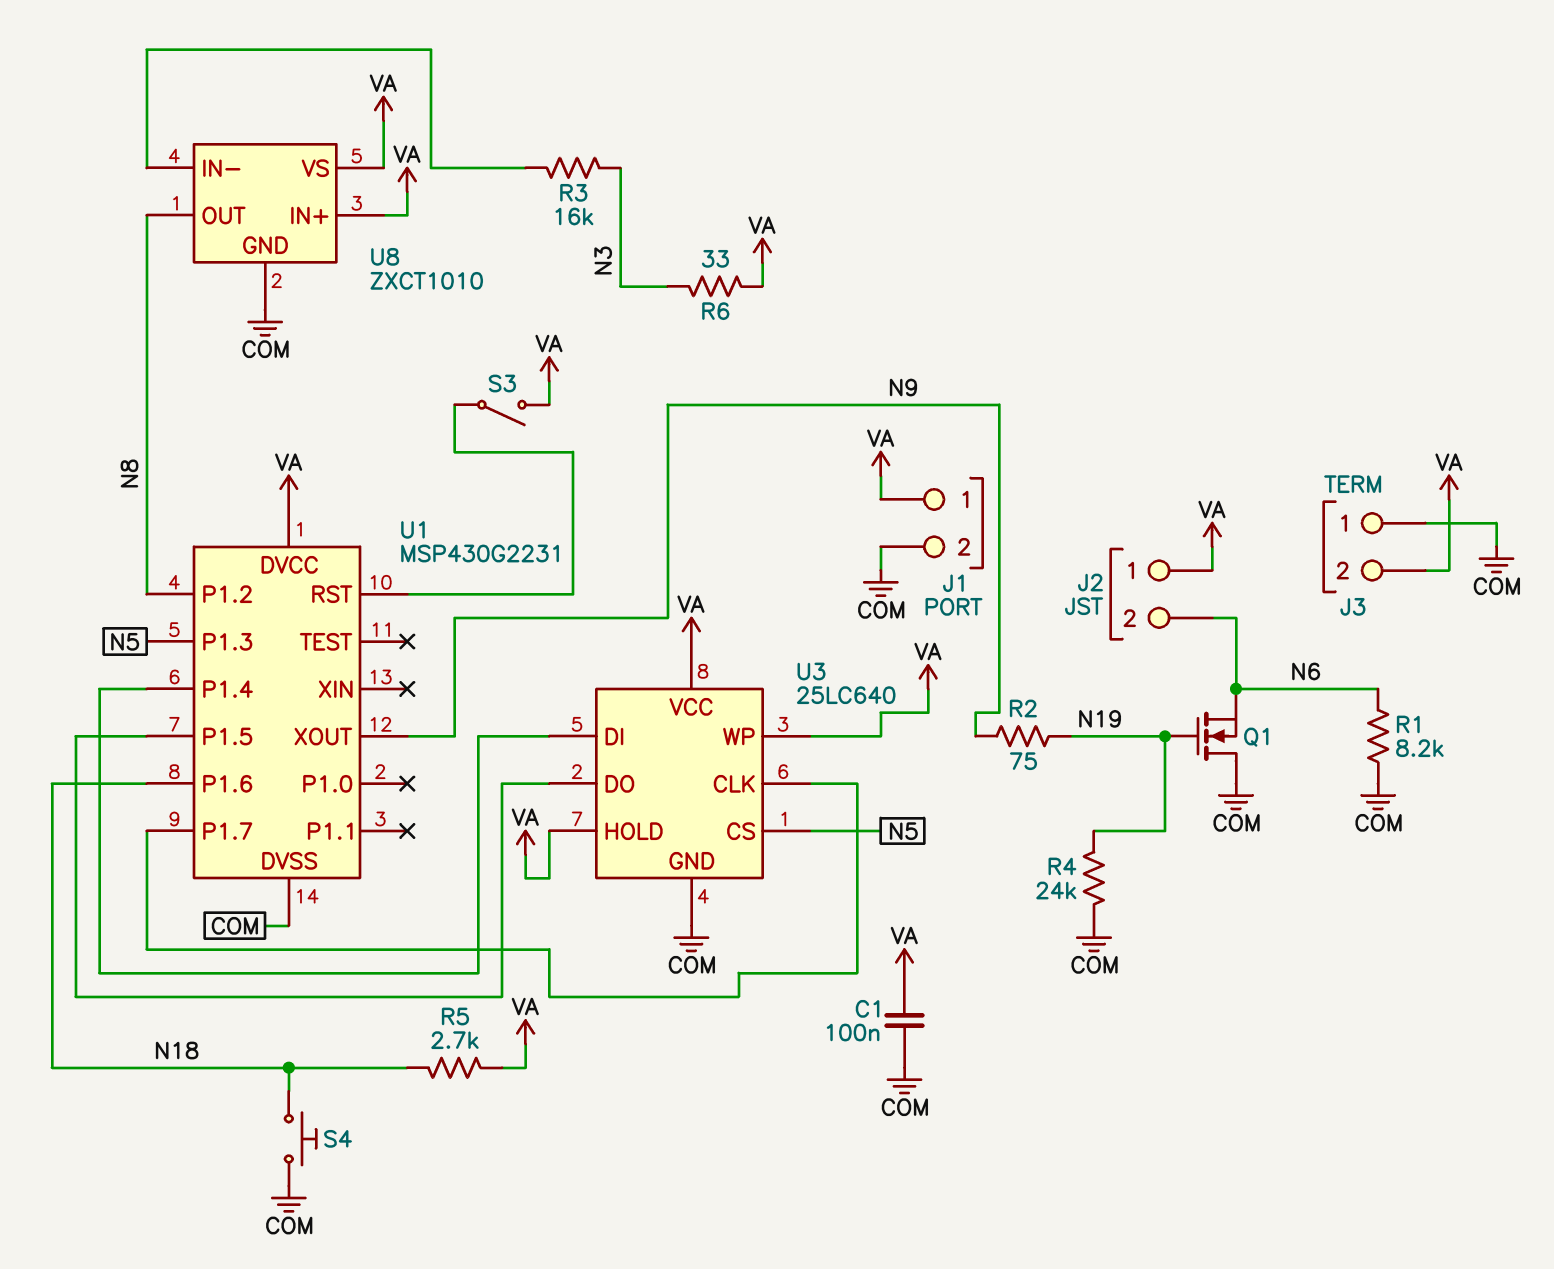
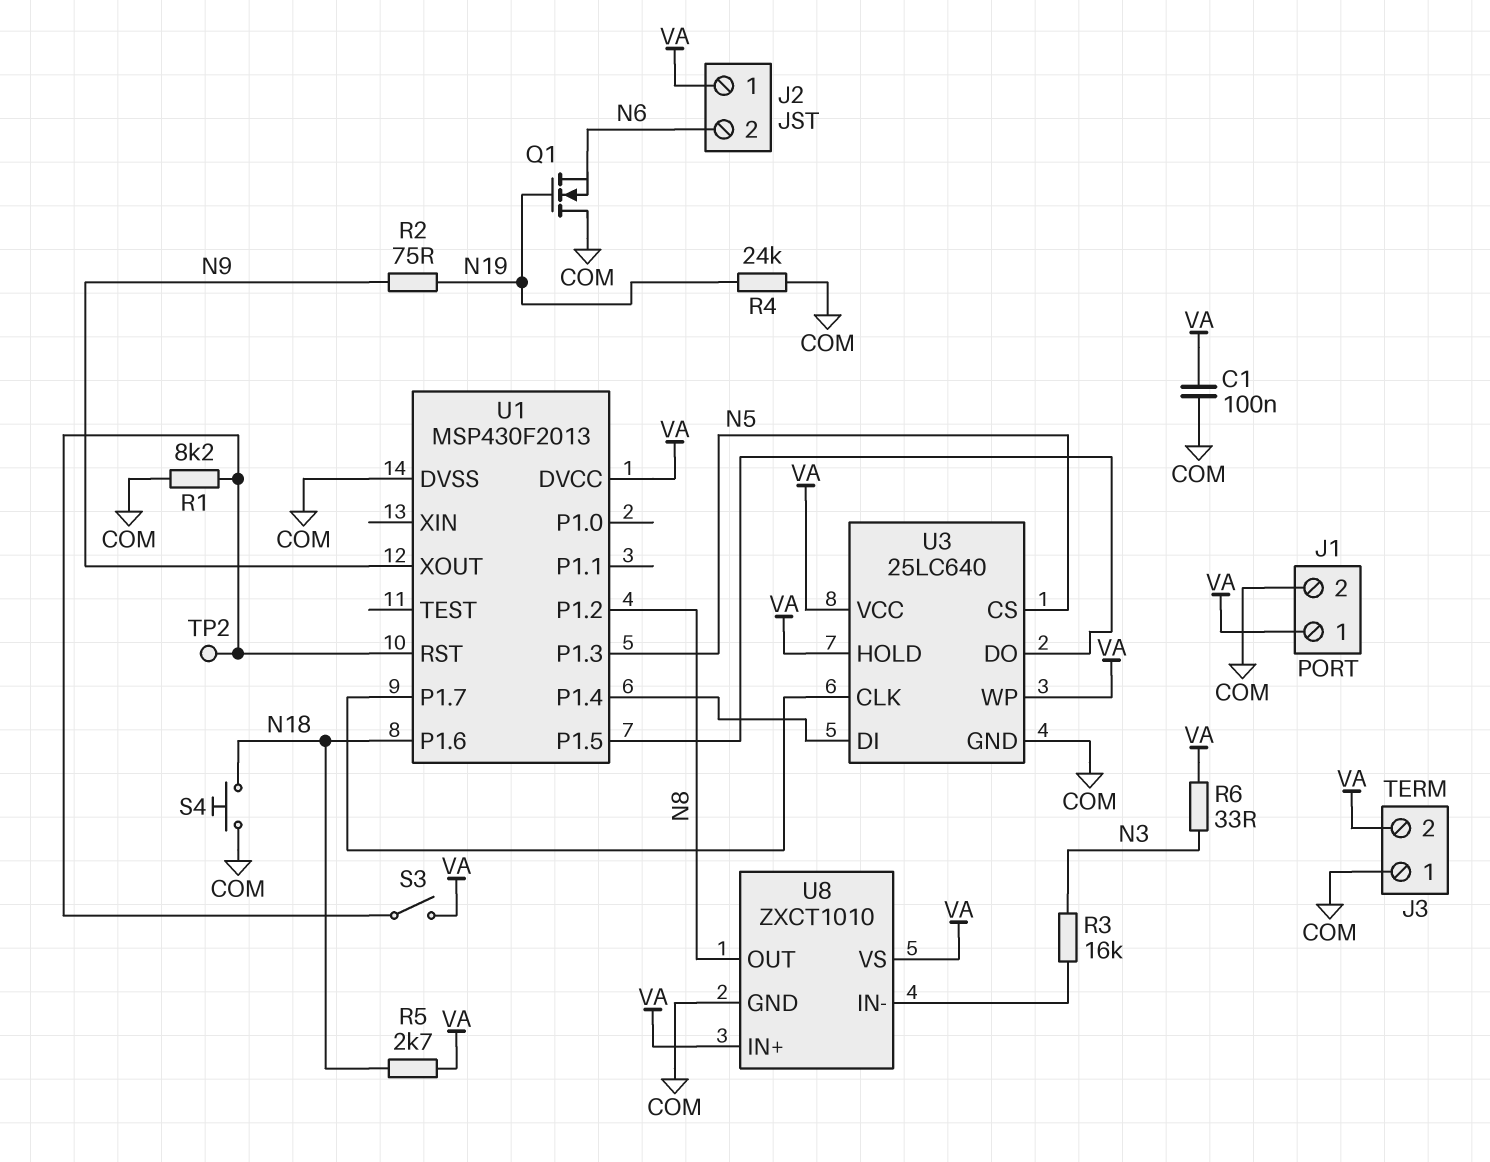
R1: 8.2k (COM, N6) -> 8.2k (COM, U1/RST)
TP2: none -> test point (U1/RST)
U1: MSP430G2231 -> MSP430F2013

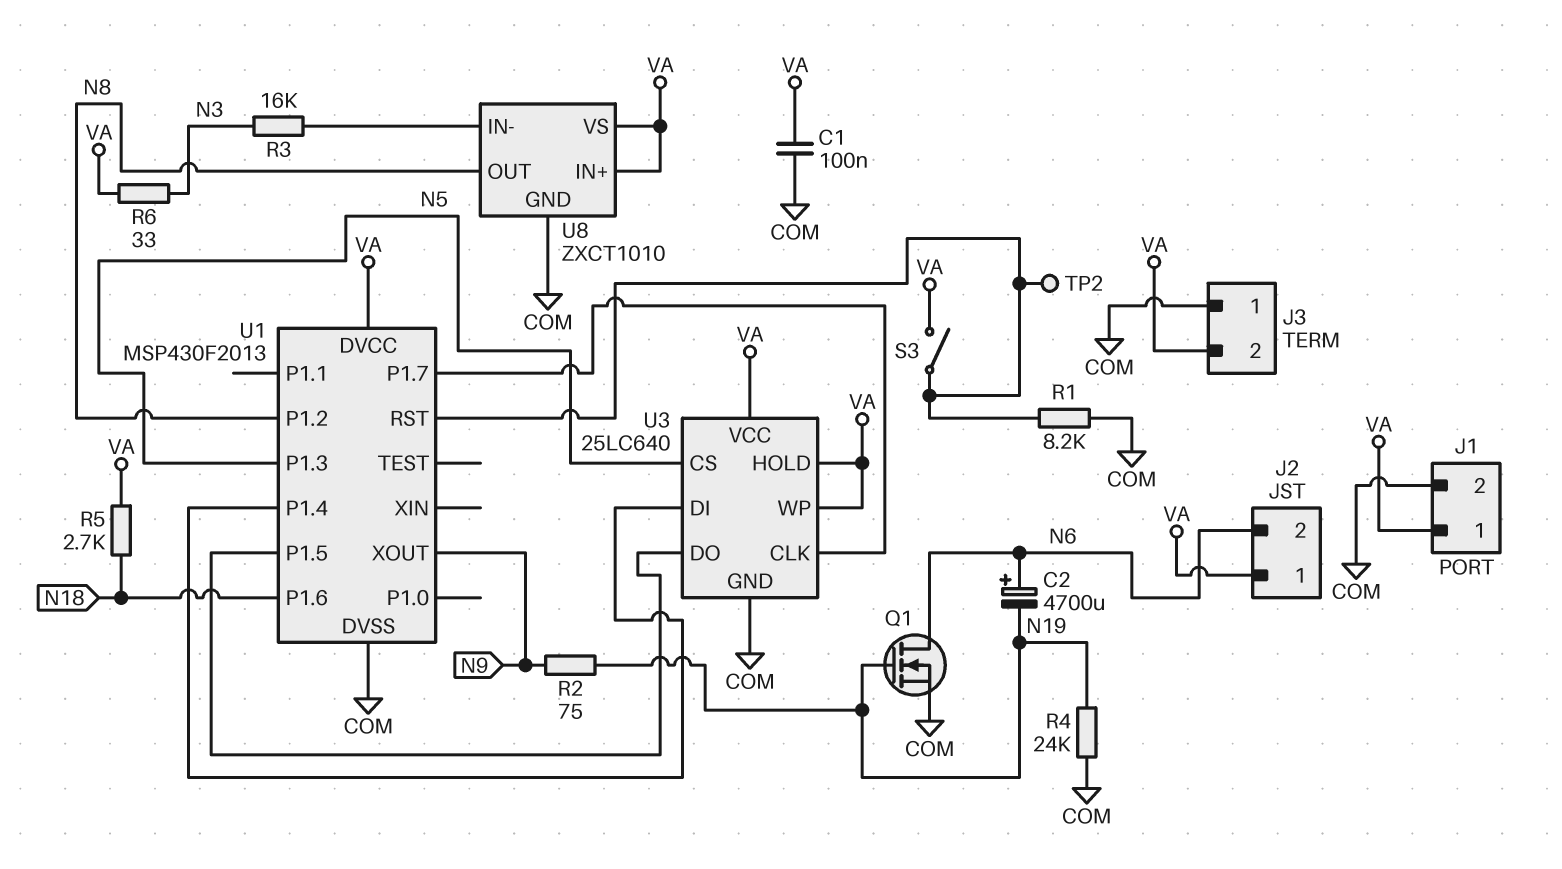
C2: none -> 4700uF (plus N6, minus N19)
Q1: NMOS (G N19, D COM, S N6) -> NMOS (G N19, D N6, S COM)
S4: button (COM, N18) -> none

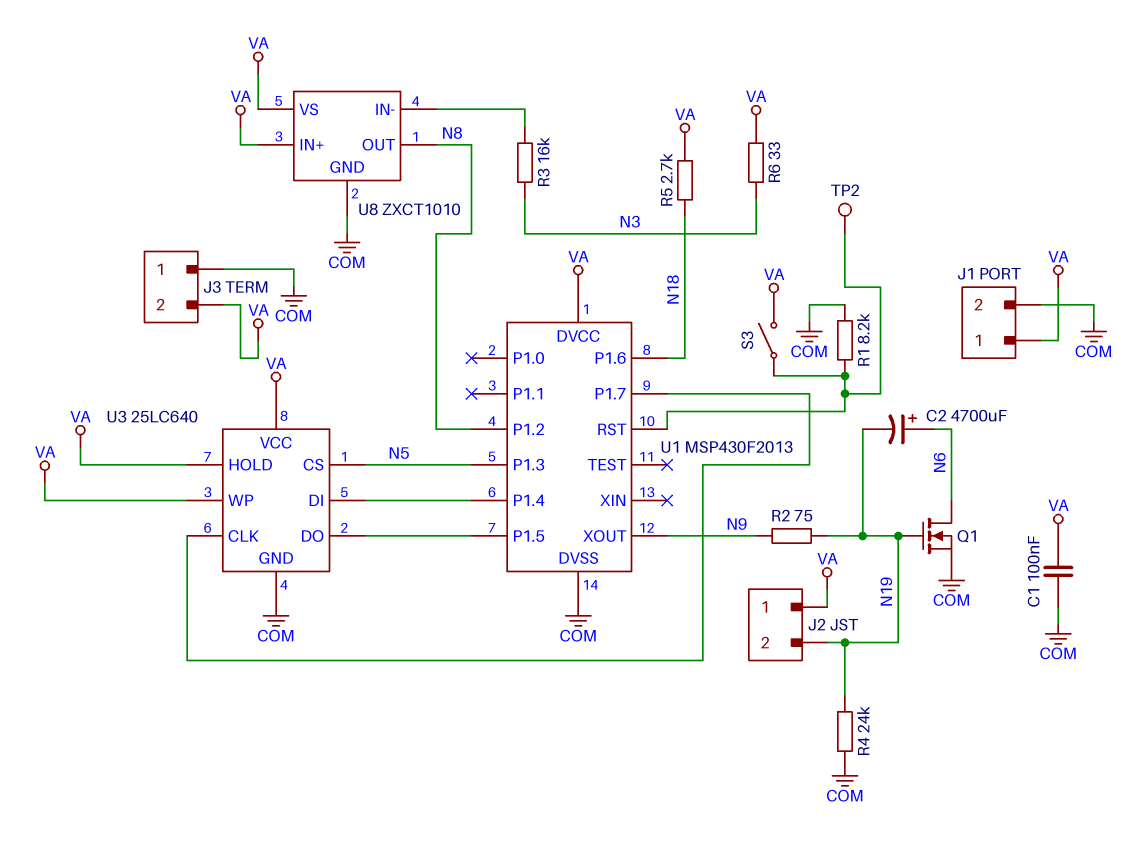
J2 pin 2: N6 -> N19

